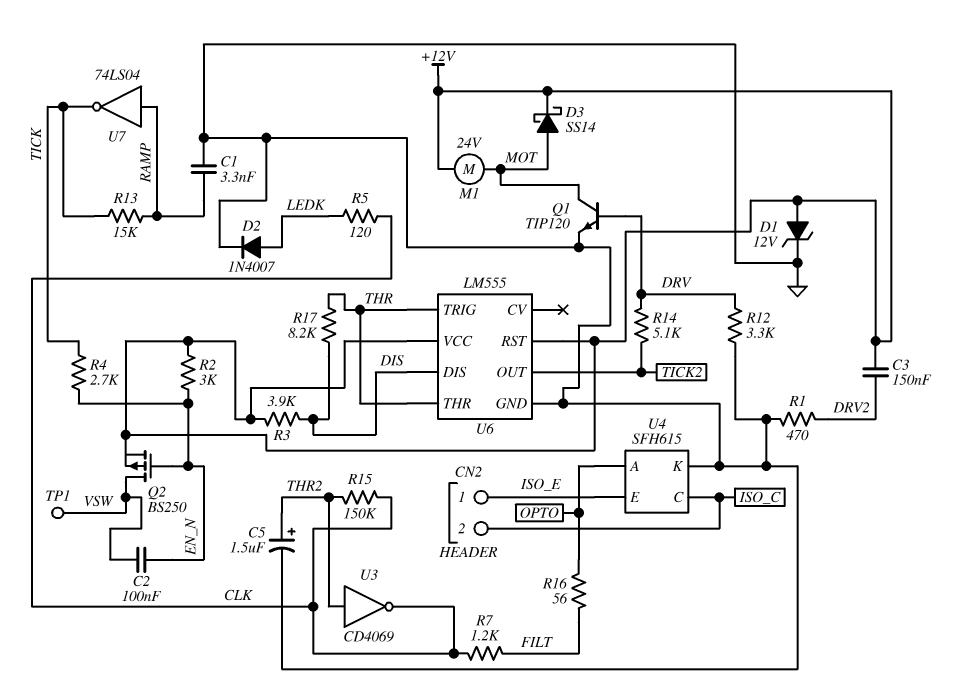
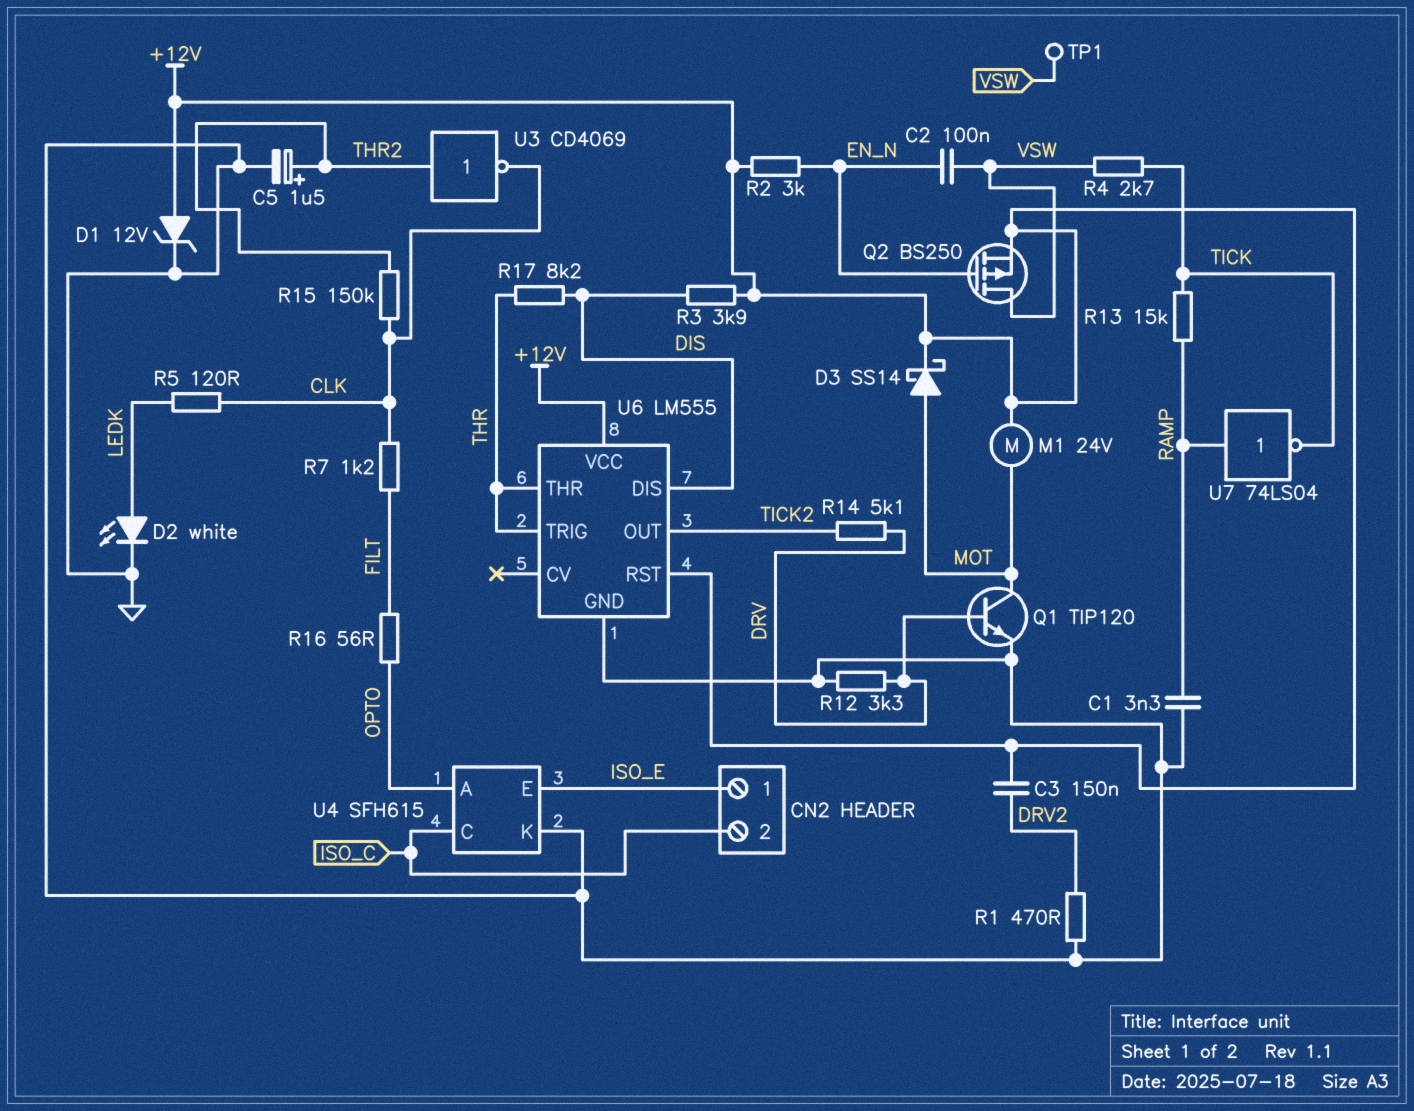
D2: diode 1N4007 (A LEDK, K GND) -> LED white (A LEDK, K GND)
R4: 2.7k (EN_N, TICK) -> 2.7k (TICK, VSW)

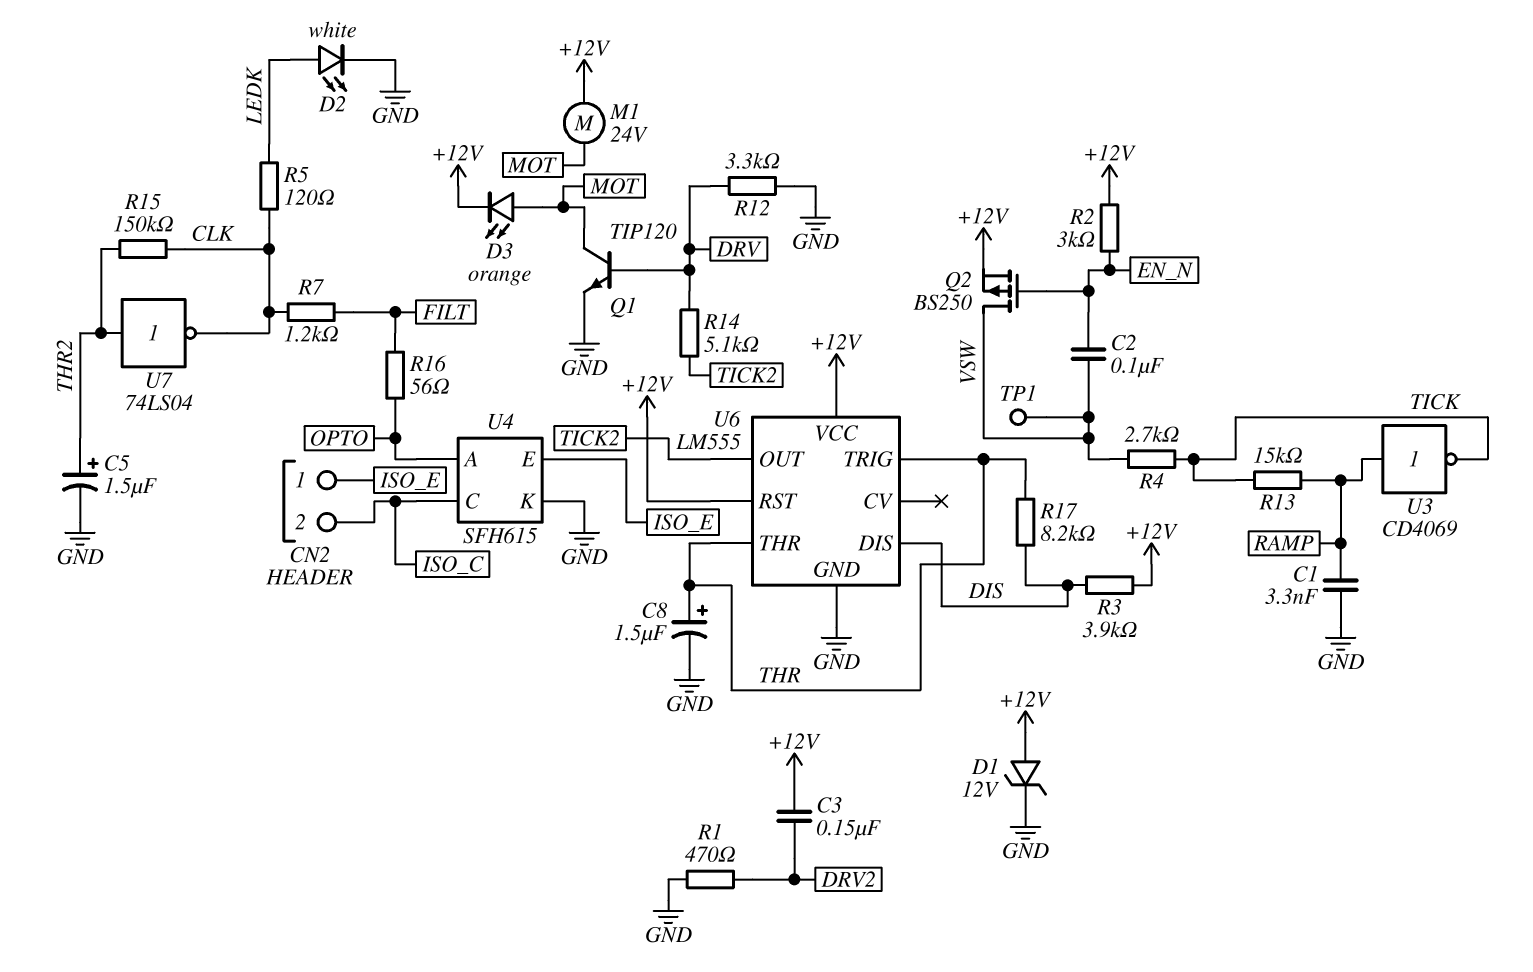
C8: none -> 1.5uF (plus THR, minus GND)
D3: schottky SS14 (A MOT, K +12V) -> LED orange (A MOT, K +12V)
U3: NOT CD4069 (in THR2, out CLK) -> NOT CD4069 (in RAMP, out TICK)
U7: NOT 74LS04 (in RAMP, out TICK) -> NOT 74LS04 (in THR2, out CLK)

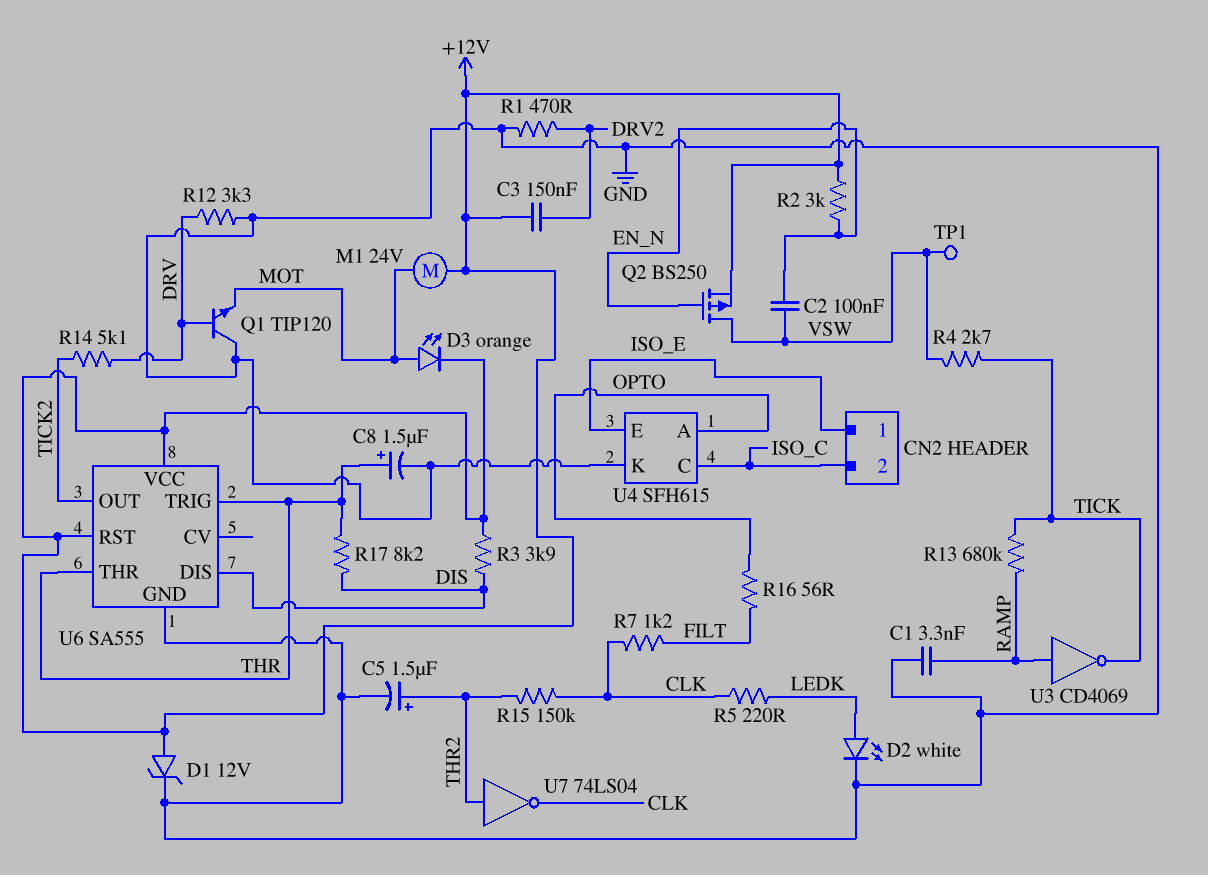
Q1: NPN TIP120 (B DRV, C MOT, E GND) -> NPN TIP120 (B DRV, C GND, E MOT)
R5: 120 (CLK, LEDK) -> 220 (CLK, LEDK)
R13: 15k (RAMP, TICK) -> 680k (RAMP, TICK)
U6: LM555 -> SA555

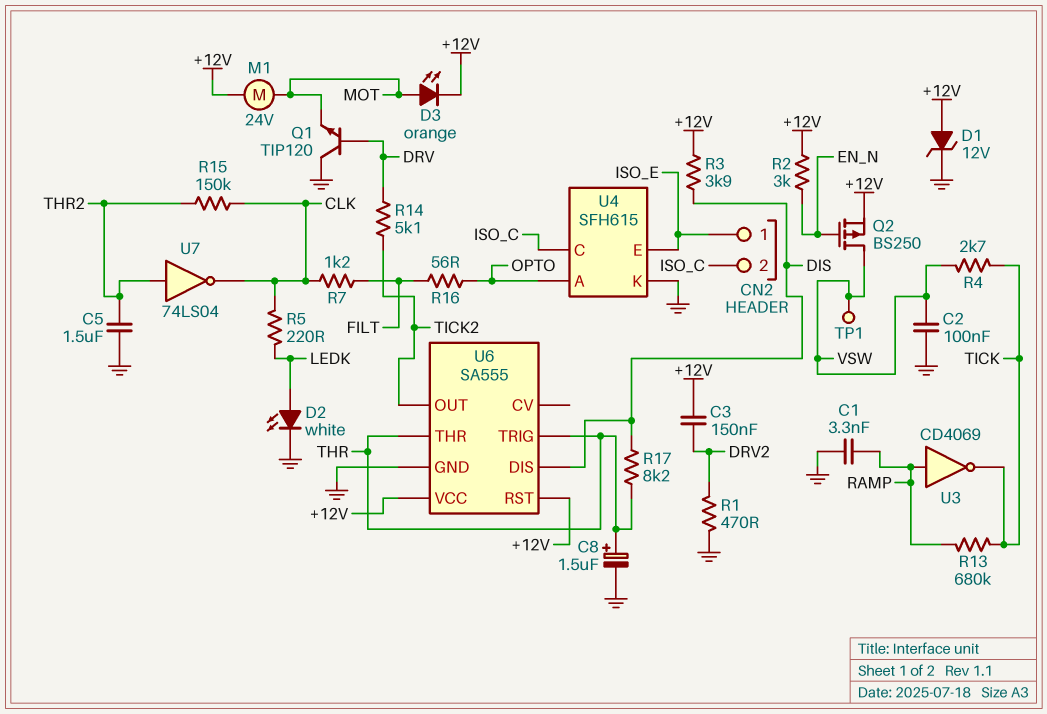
C2: 100nF (EN_N, VSW) -> 100nF (GND, VSW)
C5: 1.5uF (plus THR2, minus GND) -> 1.5uF (GND, THR2)
R12: 3.3k (DRV, GND) -> none

